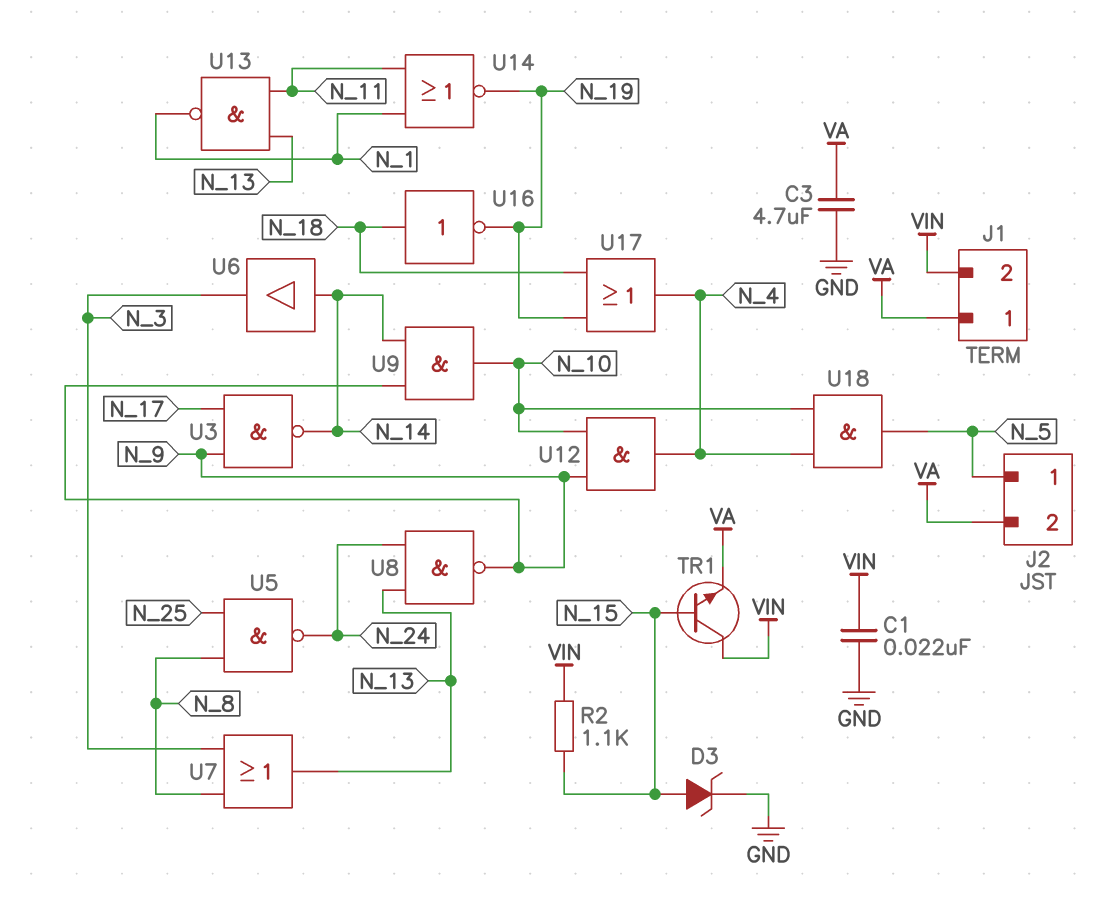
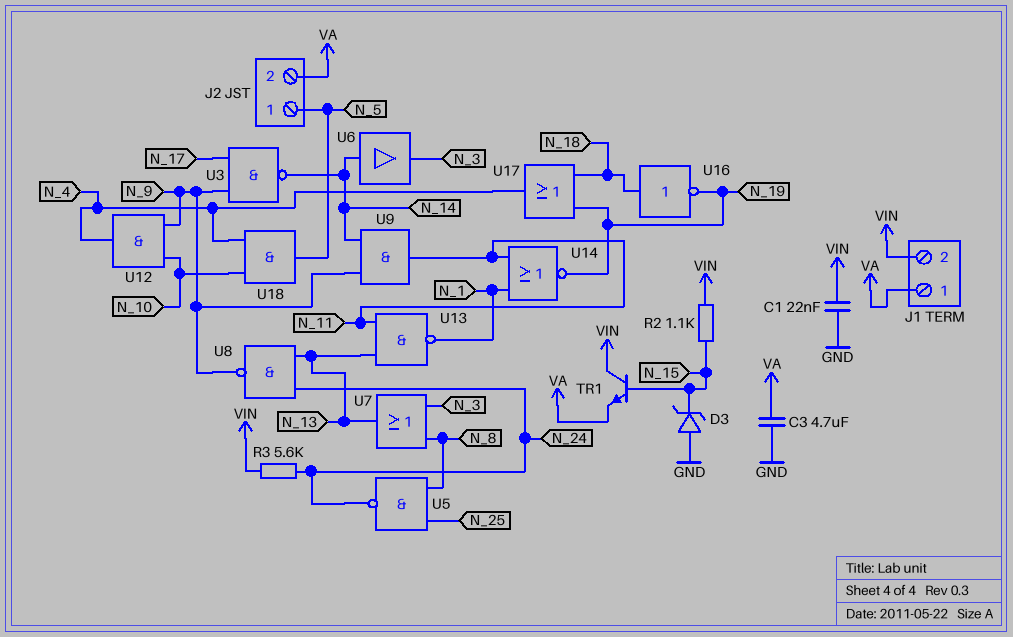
D3: zener (A N_15, K GND) -> zener (A GND, K N_15)
R3: none -> 5.6k (N_24, VIN)
U9: AND (in N_9, in N_14, out N_10) -> AND (in N_9, in N_14, out N_11)

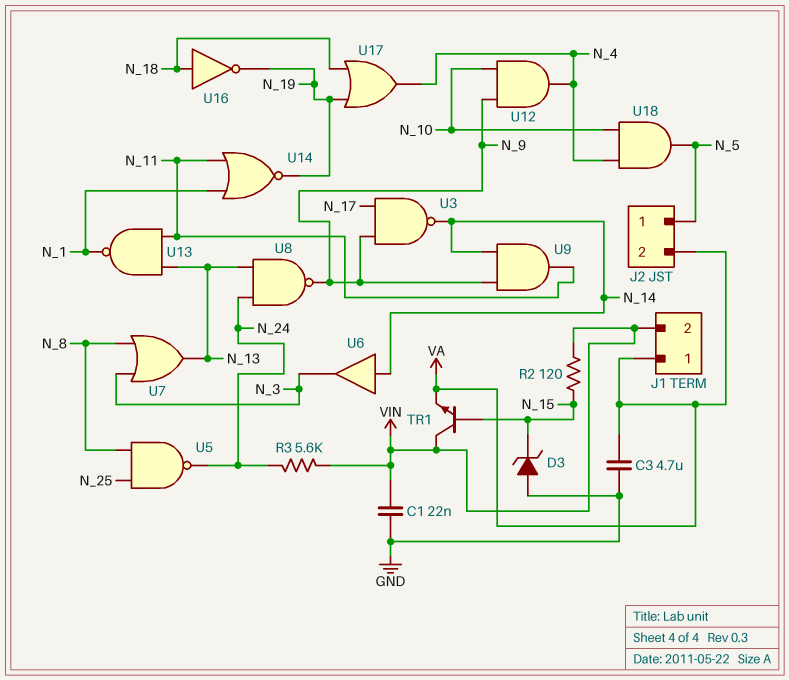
R2: 1.1k (N_15, VIN) -> 120 (N_15, VIN)

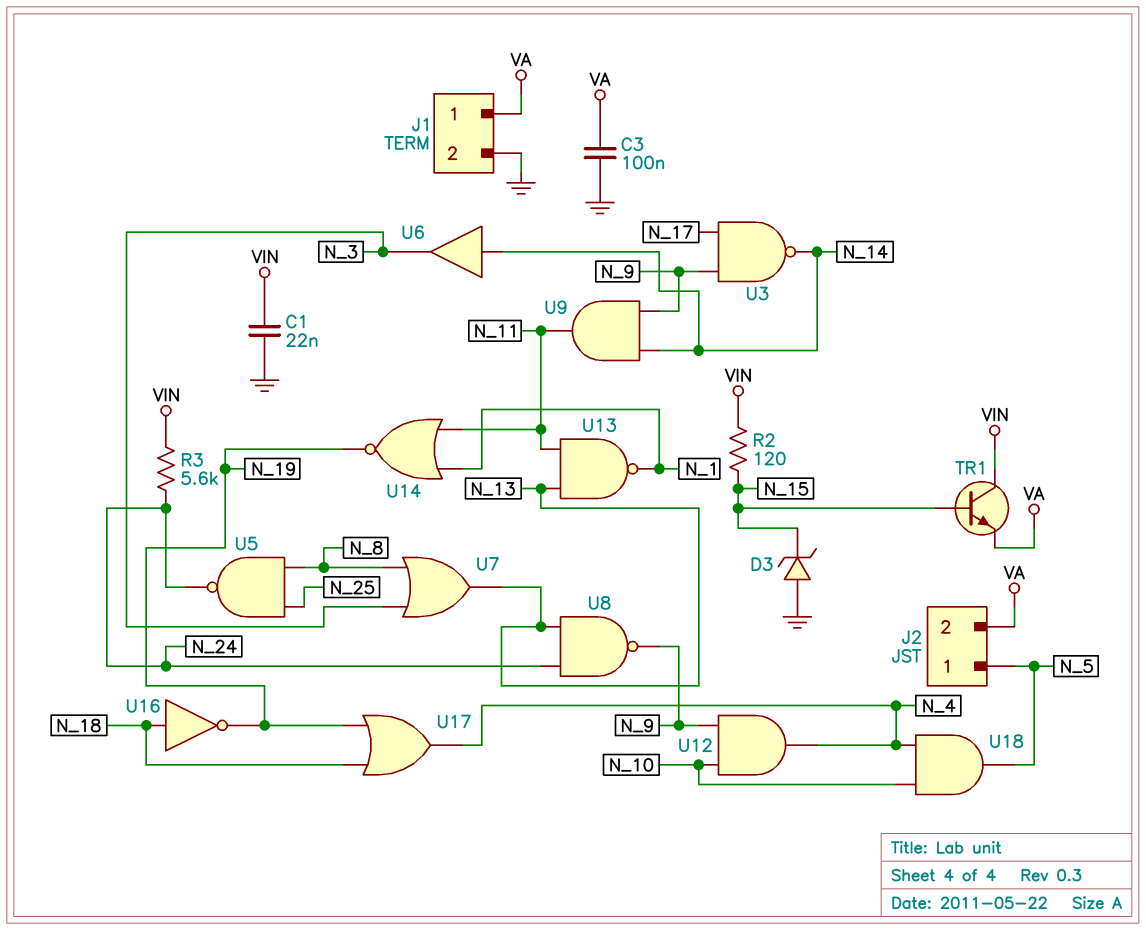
C3: 4.7uF (GND, VA) -> 100nF (GND, VA)
J1 pin 2: VIN -> GND

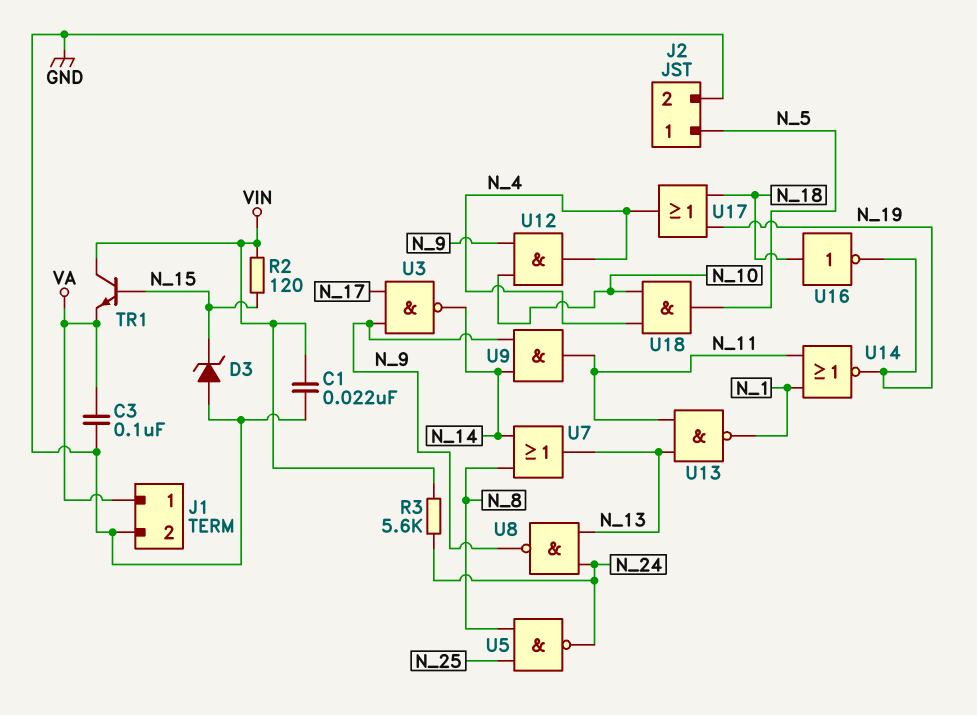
J2 pin 2: VA -> GND
U6: buffer (in N_14, out N_3) -> none
U7: OR (in N_3, in N_8, out N_13) -> OR (in N_8, in N_14, out N_13)

